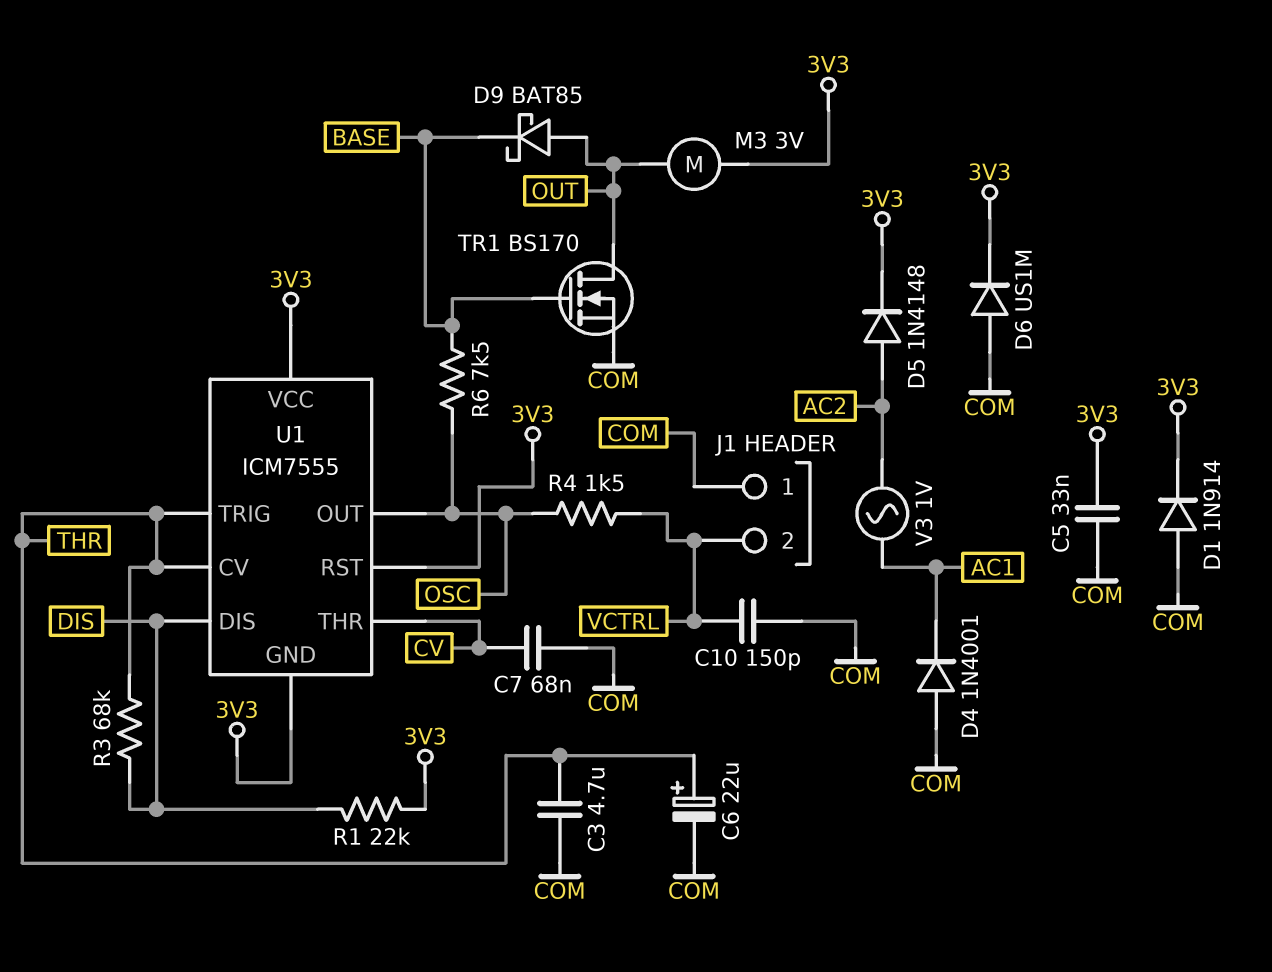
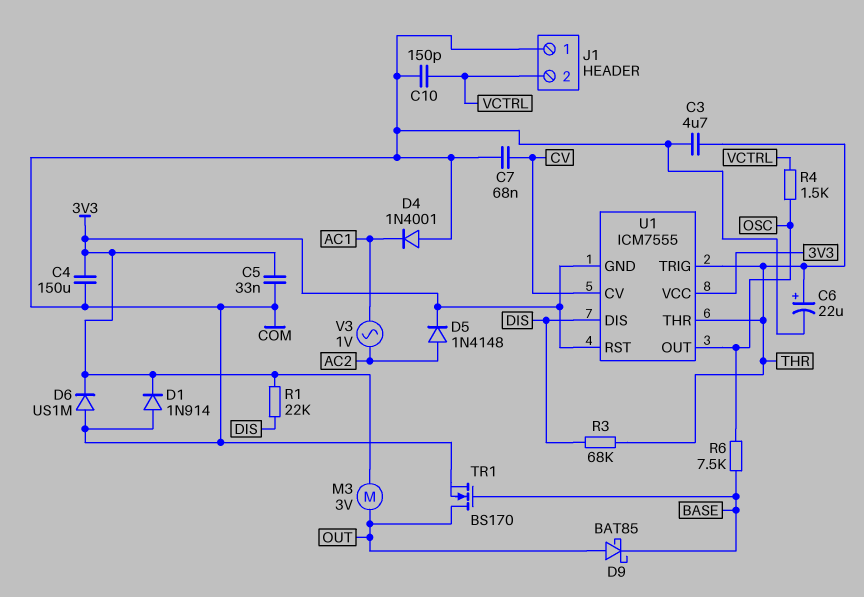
C4: none -> 150uF (3V3, COM)
U1 pin CV: THR -> CV
U1 pin THR: CV -> THR

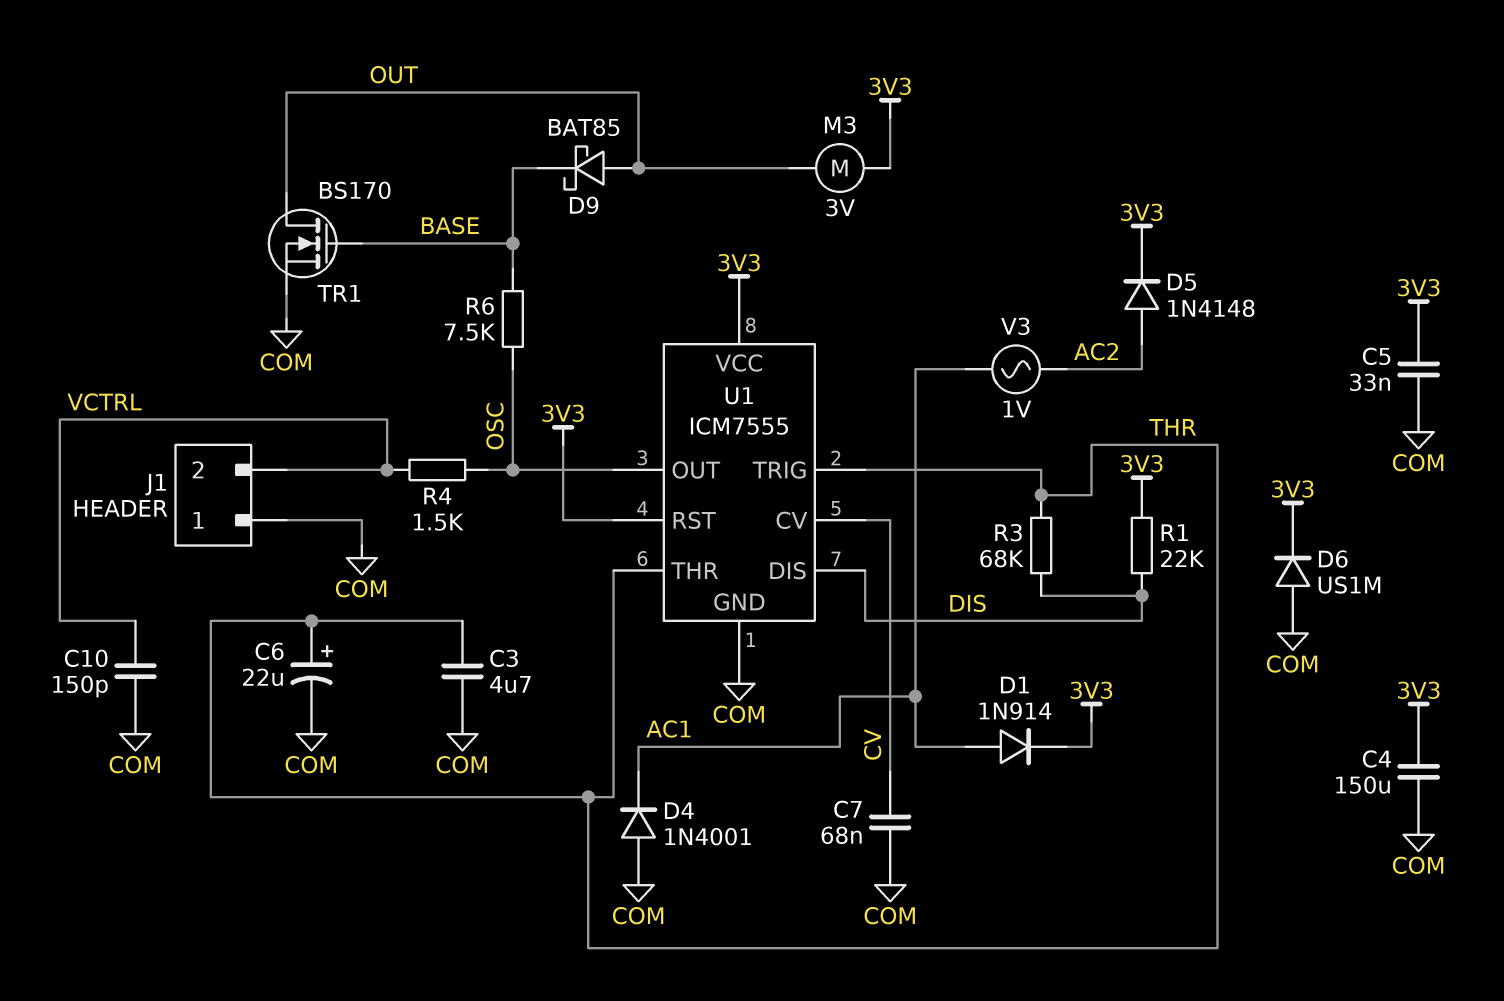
D1: diode 1N914 (A COM, K 3V3) -> diode 1N914 (A AC1, K 3V3)
U1 pin GND: 3V3 -> COM

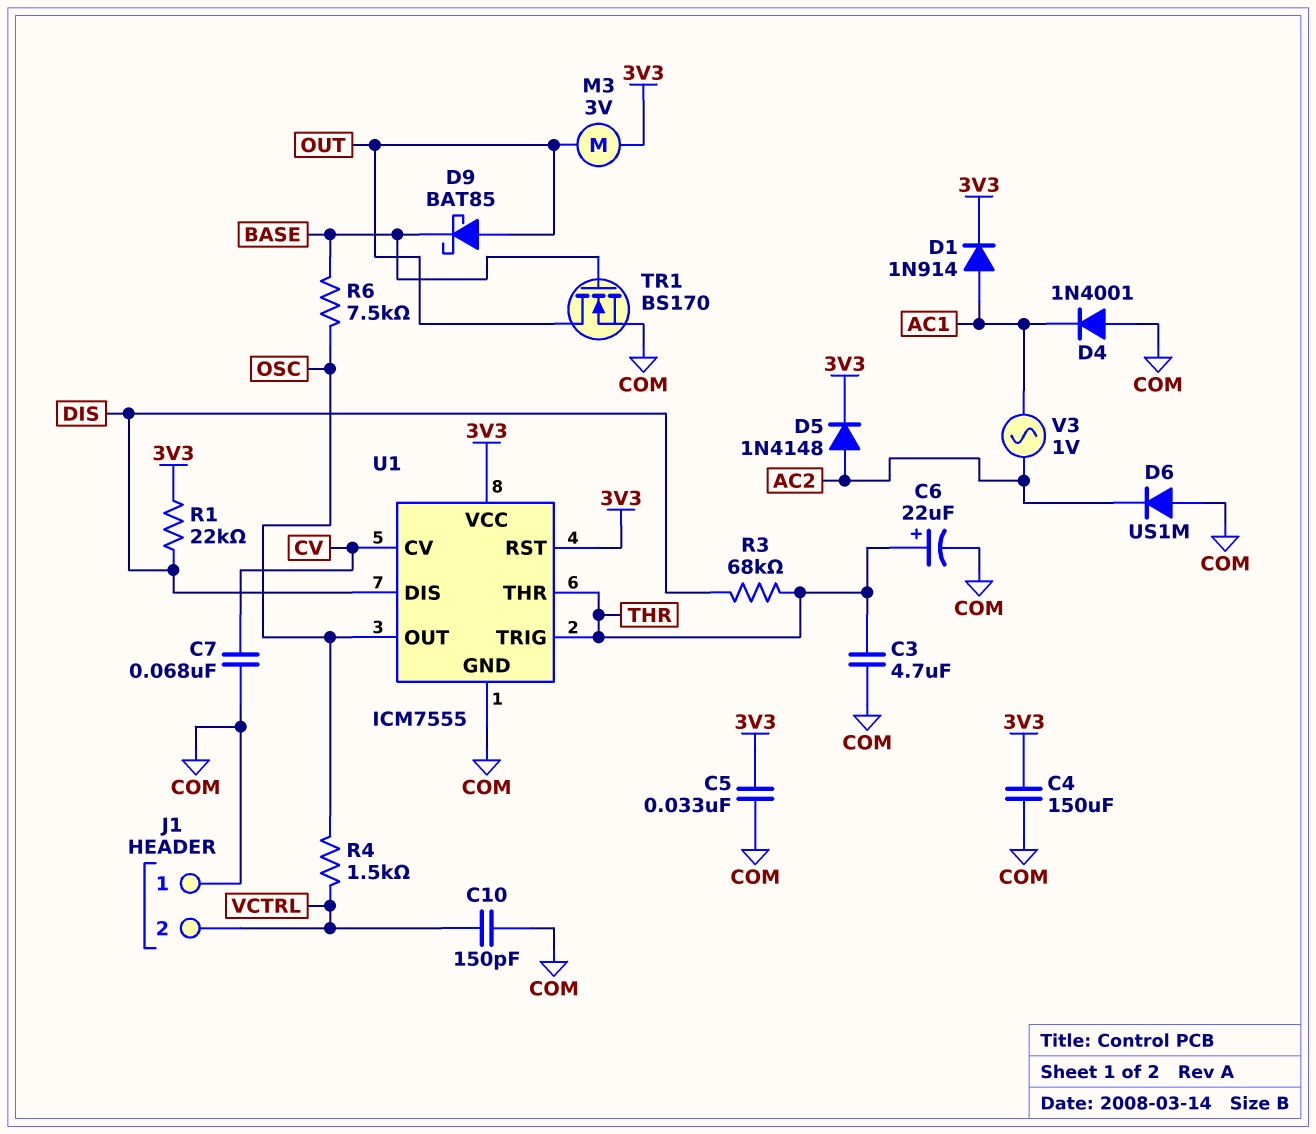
D6: diode US1M (A COM, K 3V3) -> diode US1M (A COM, K AC2)

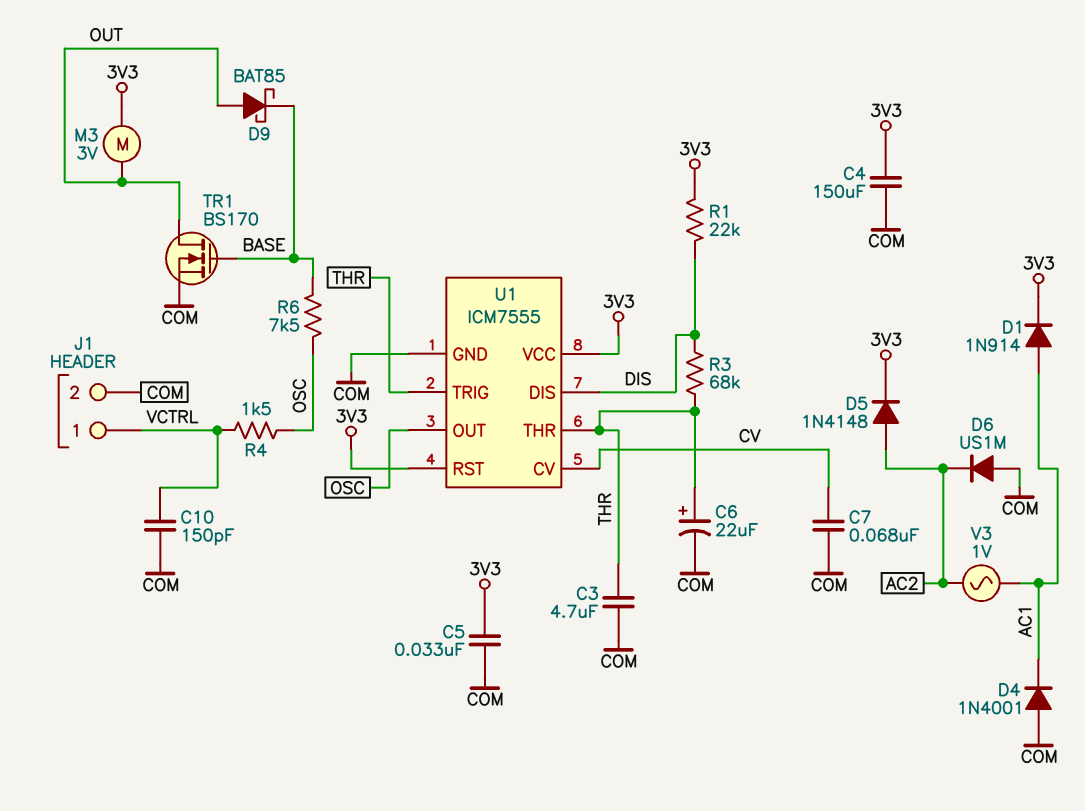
J1 pin 1: COM -> VCTRL
J1 pin 2: VCTRL -> COM

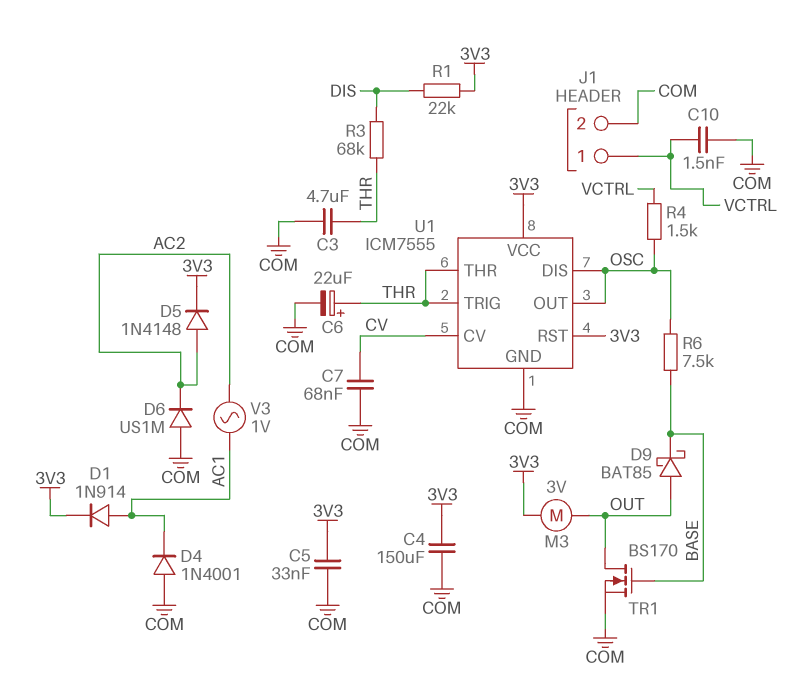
C10: 150pF (COM, VCTRL) -> 1.5nF (COM, VCTRL)
U1 pin DIS: DIS -> OSC

